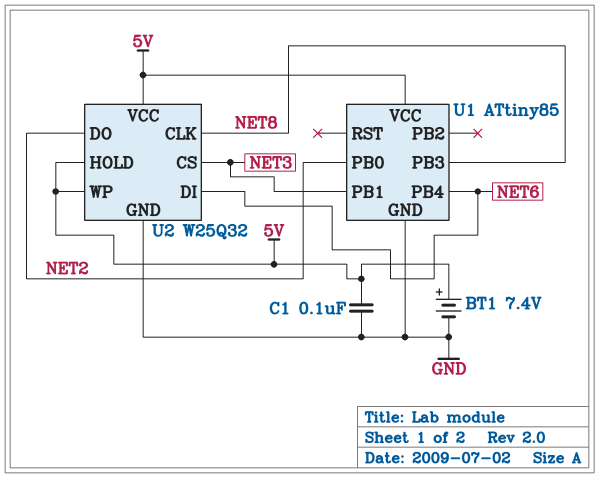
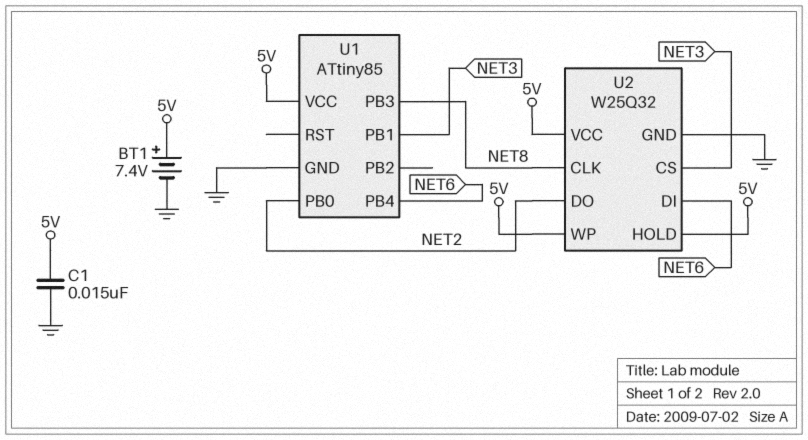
C1: 100nF (5V, GND) -> 15nF (5V, GND)

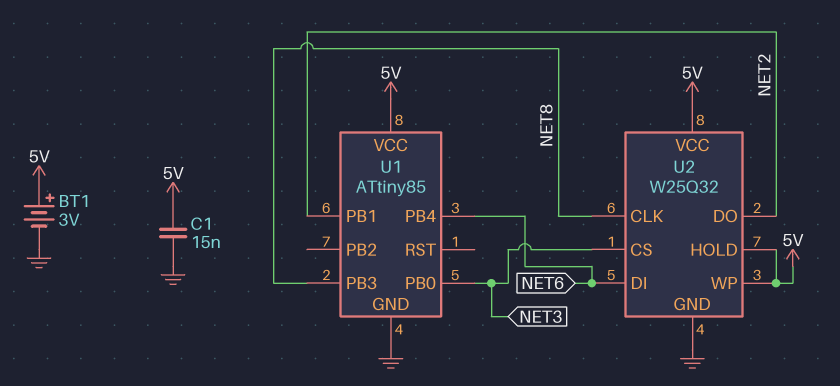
BT1: 7.4V (plus 5V, minus GND) -> 3V (plus 5V, minus GND)
U1 pin PB0: NET2 -> NET3
U1 pin PB1: NET3 -> NET2

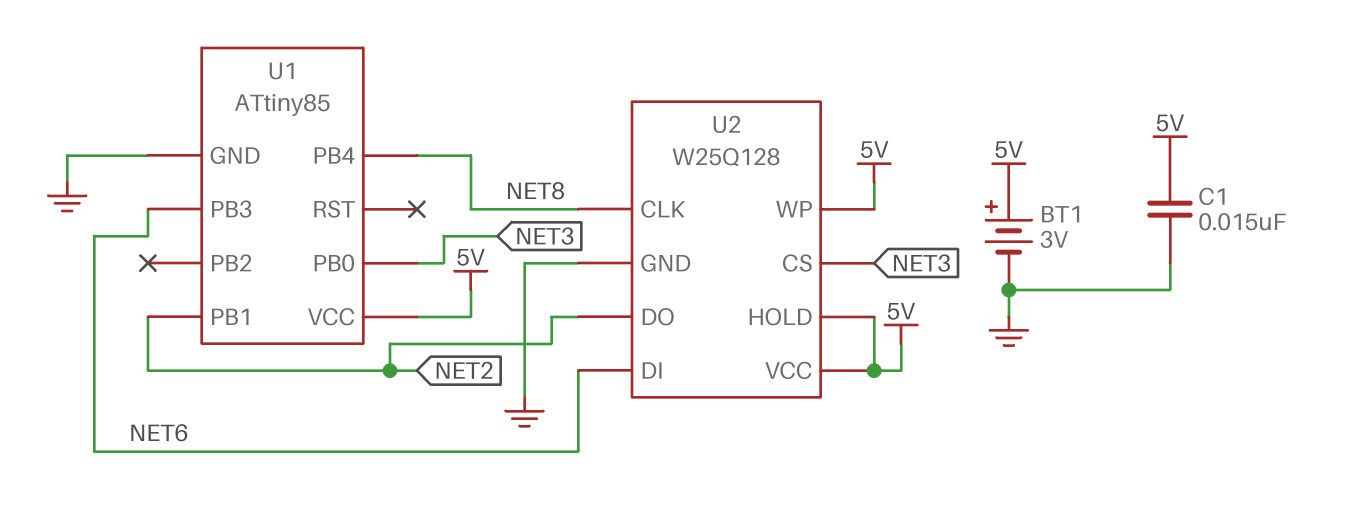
U1 pin PB3: NET8 -> NET6
U1 pin PB4: NET6 -> NET8
U2: W25Q32 -> W25Q128

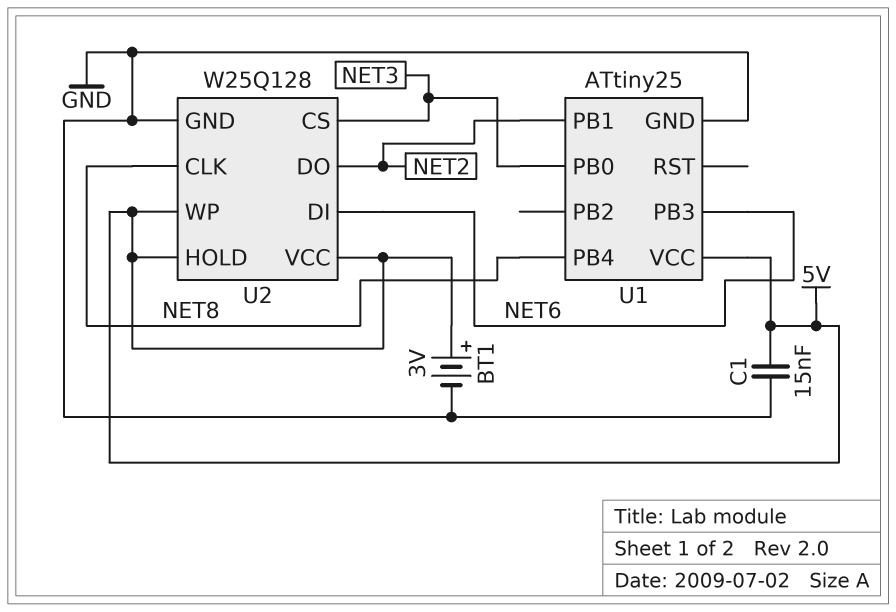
U1: ATtiny85 -> ATtiny25

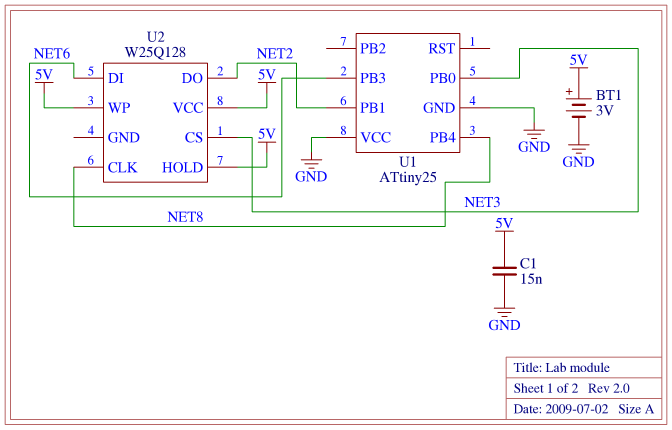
U1 pin VCC: 5V -> GND
U2 pin GND: GND -> none

